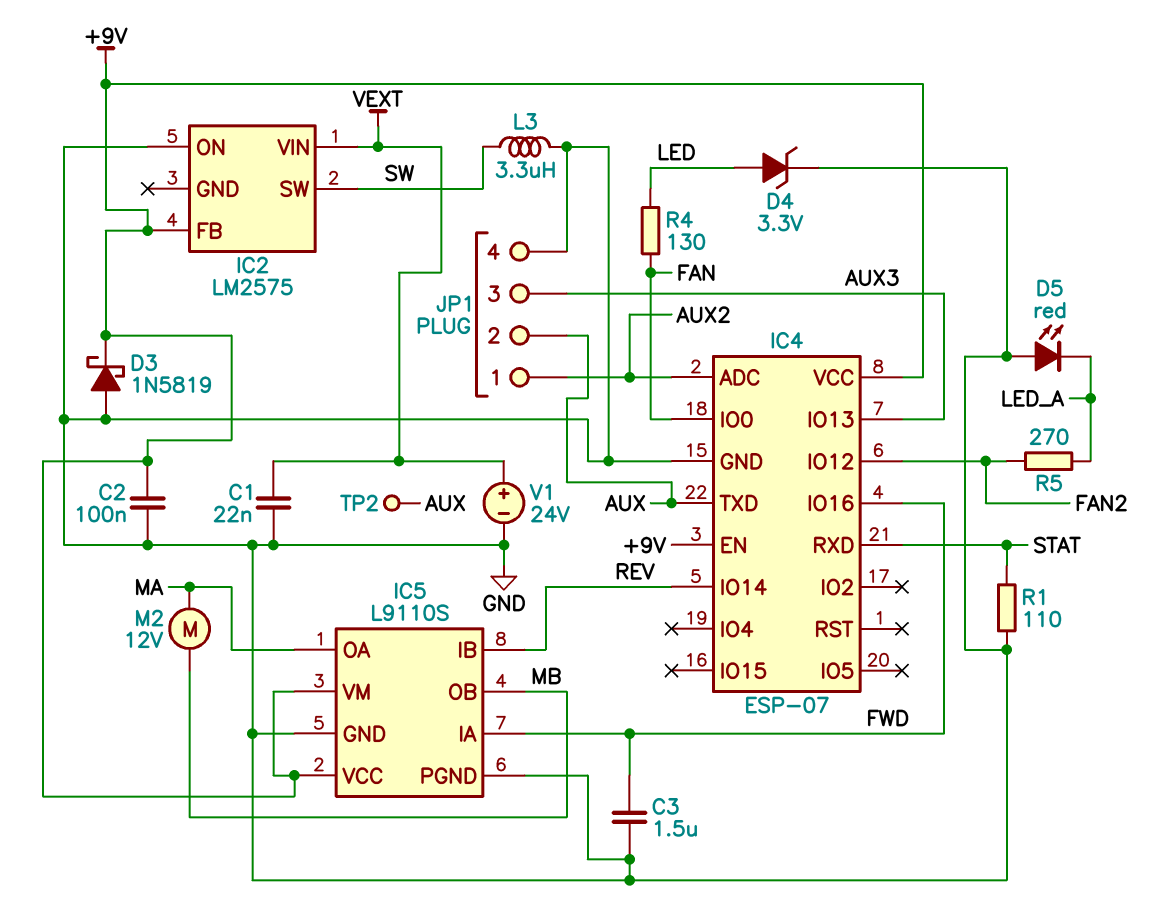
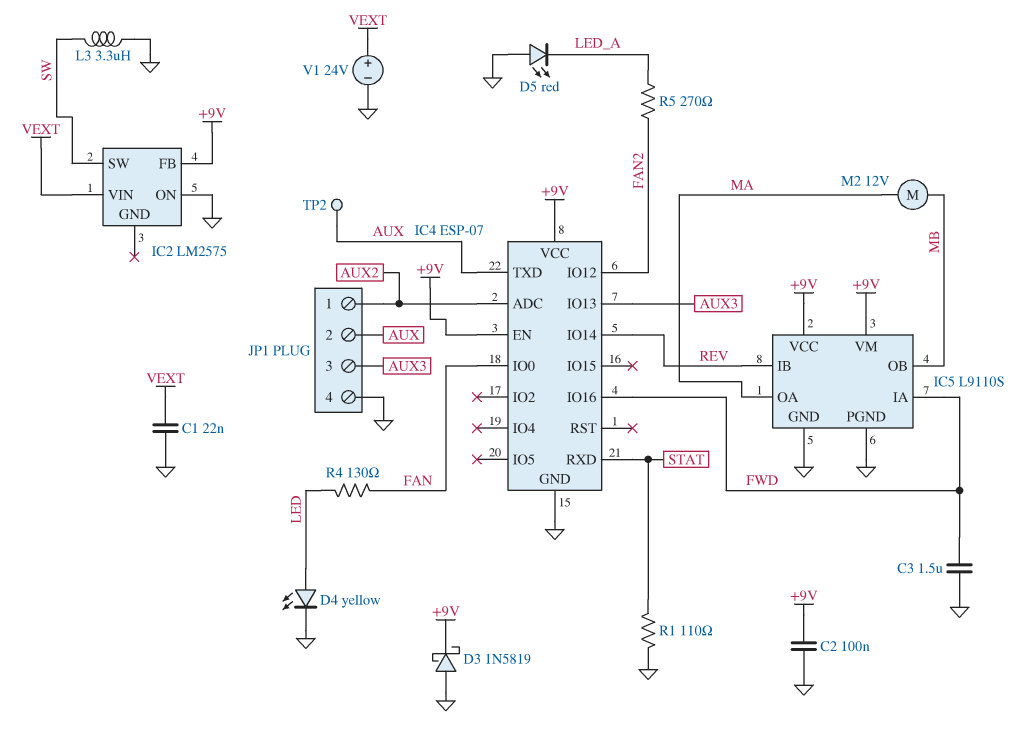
D4: zener 3.3V (A LED, K GND) -> LED yellow (A LED, K GND)

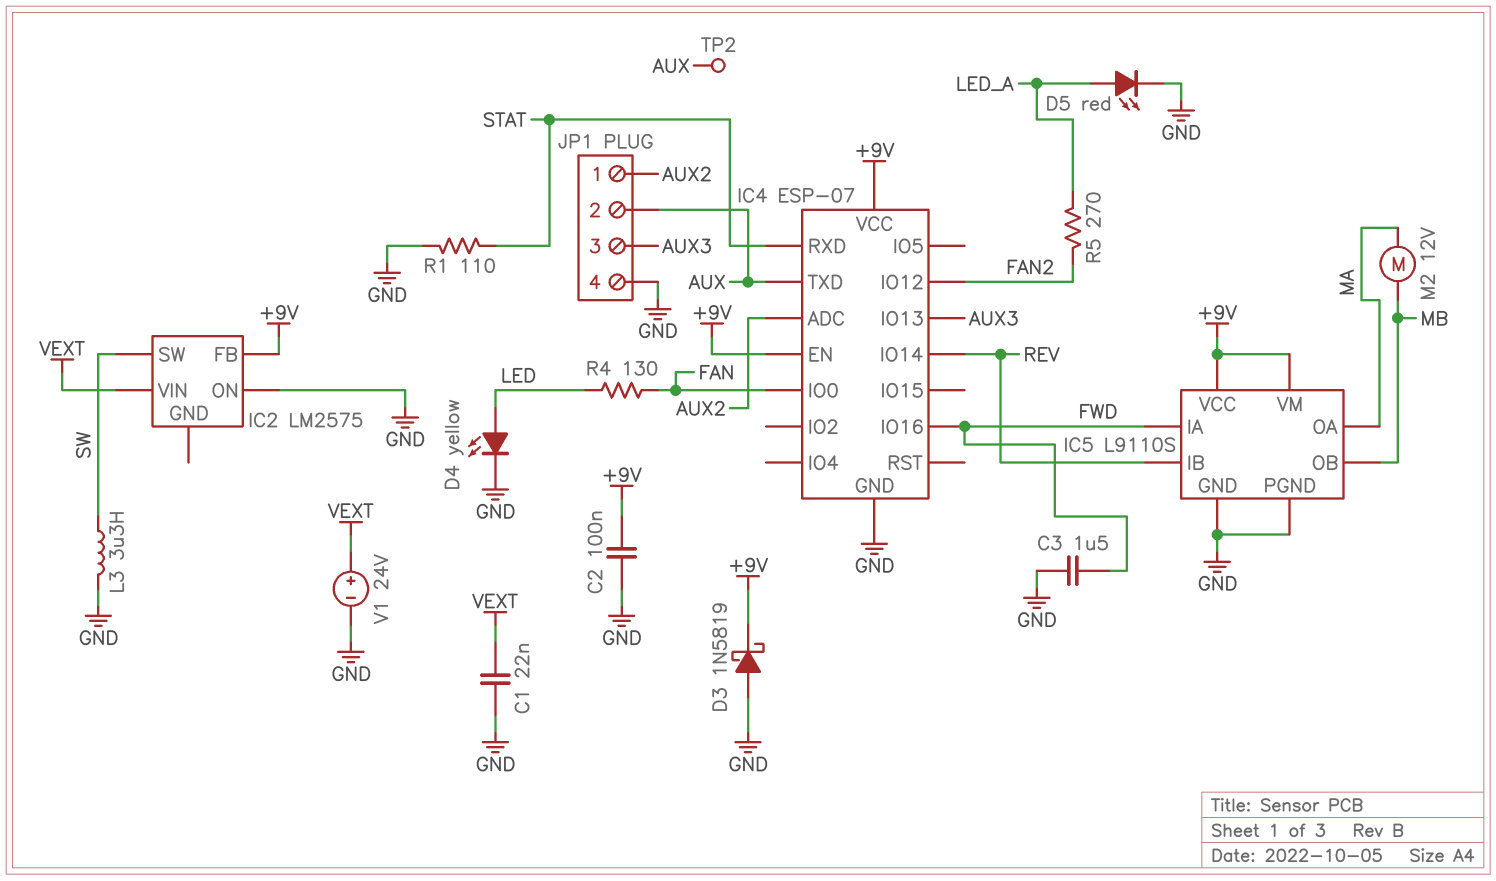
D5: LED red (A GND, K LED_A) -> LED red (A LED_A, K GND)

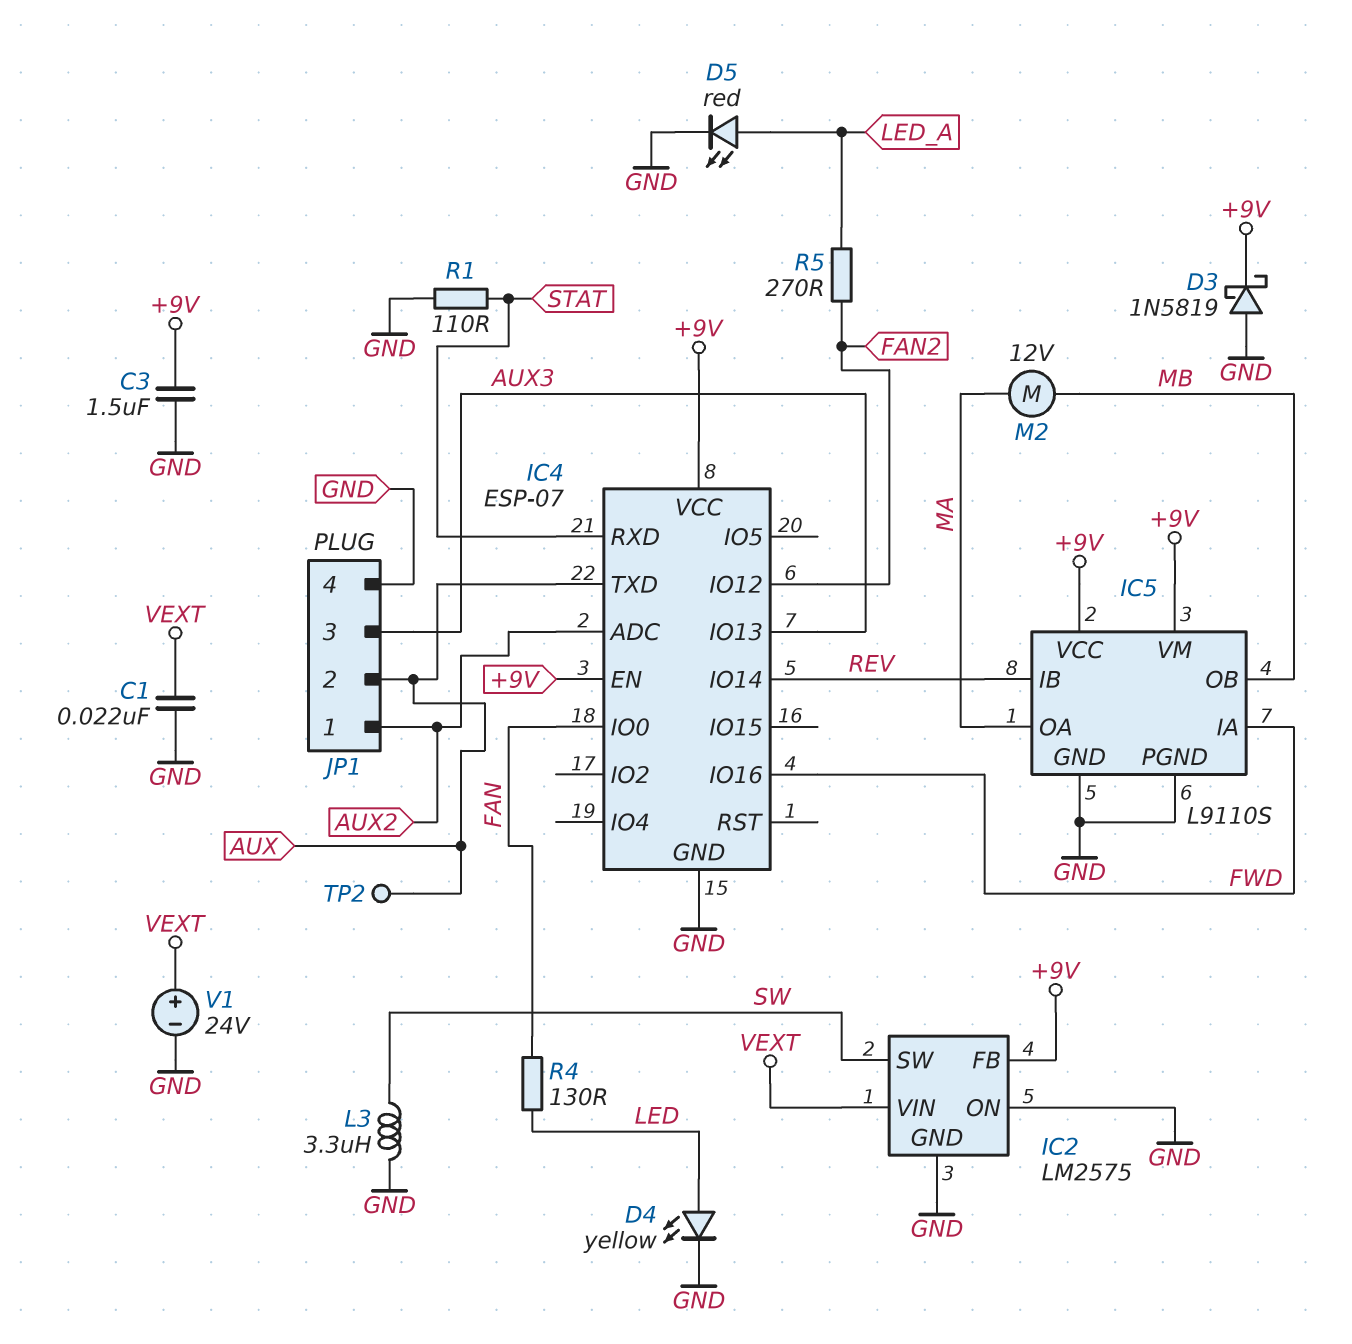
C2: 100nF (+9V, GND) -> none
C3: 1.5uF (FWD, GND) -> 1.5uF (+9V, GND)
IC2 pin GND: none -> GND

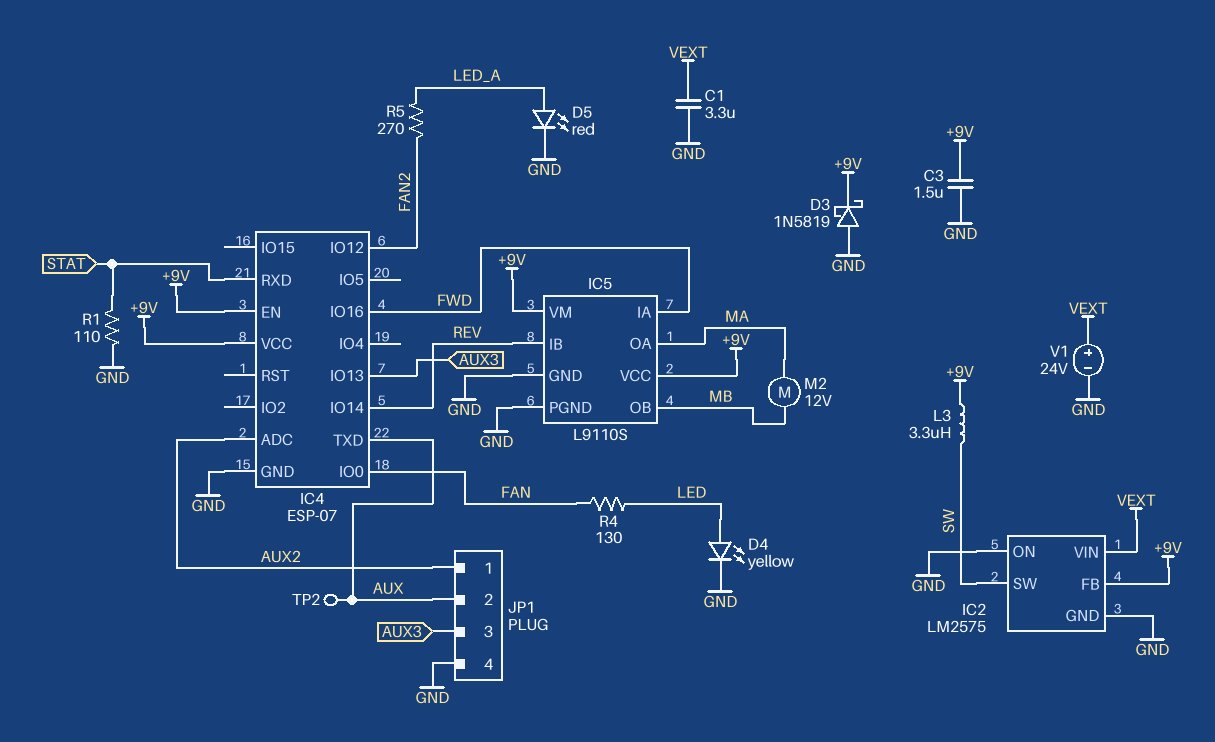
C1: 22nF (GND, VEXT) -> 3.3uF (GND, VEXT)
L3: 3.3uH (GND, SW) -> 3.3uH (+9V, SW)

